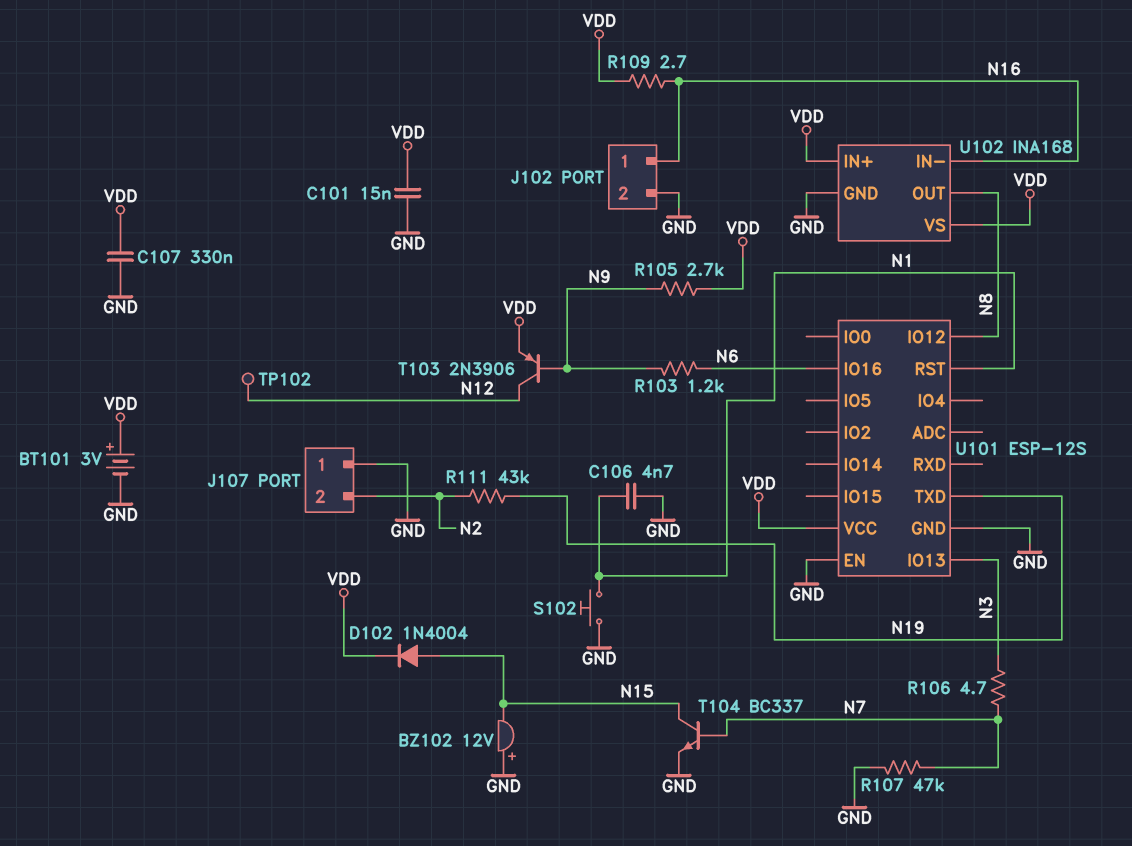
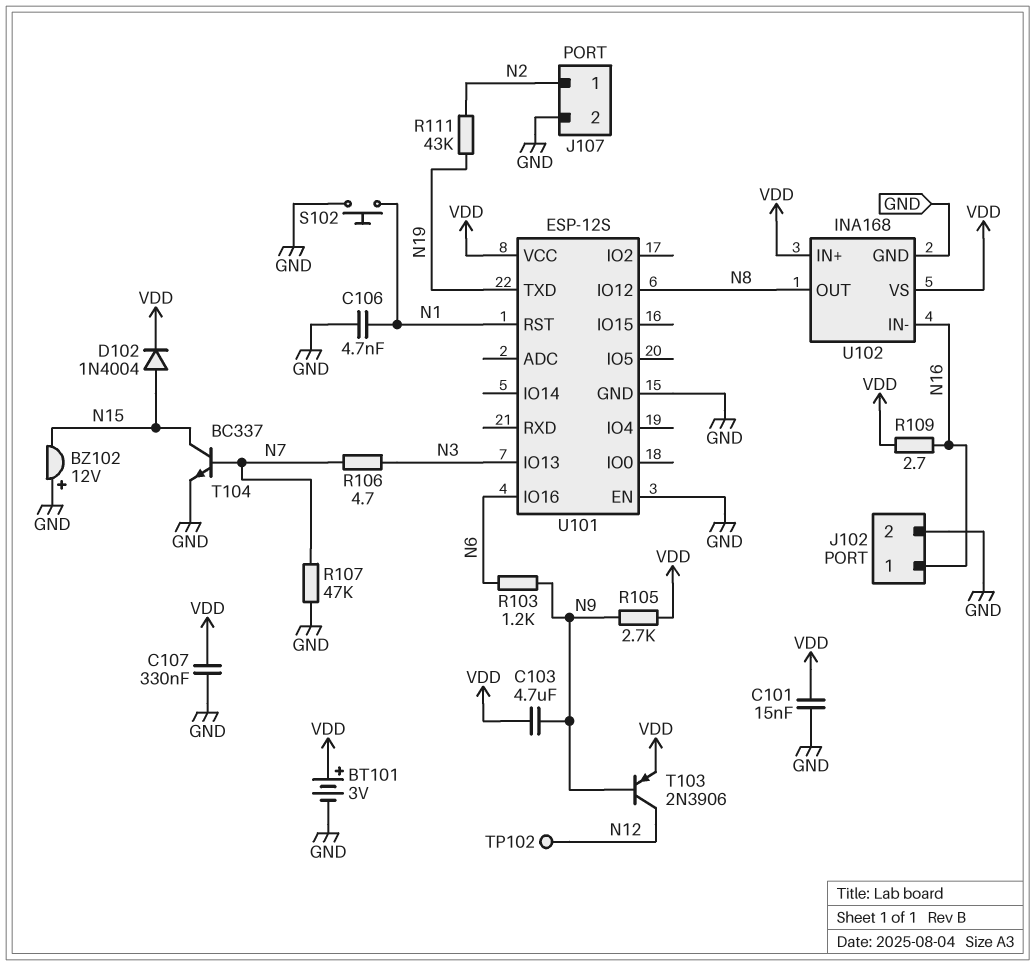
C103: none -> 4.7uF (N9, VDD)
J107 pin 1: GND -> N2
J107 pin 2: N2 -> GND

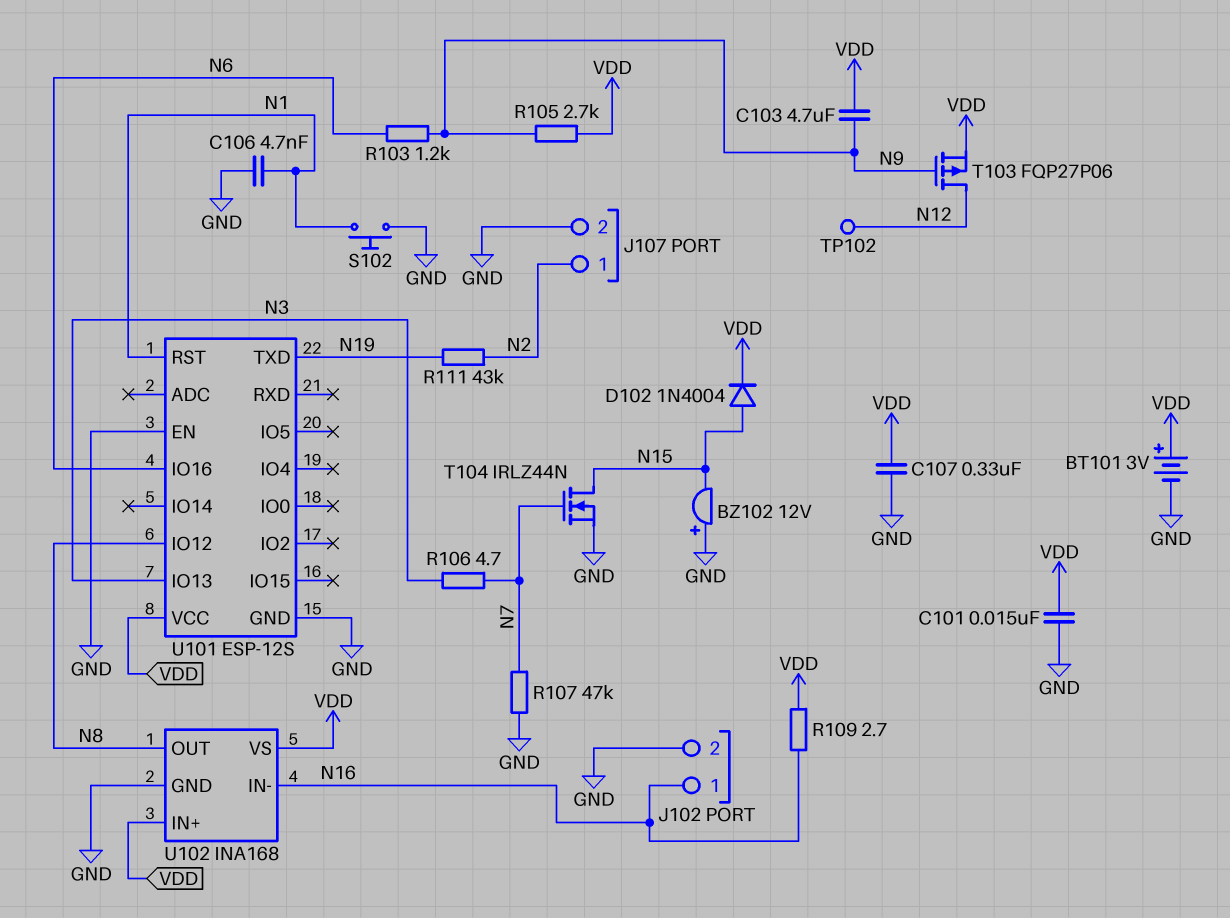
T103: PNP 2N3906 (B N9, C N12, E VDD) -> PMOS FQP27P06 (G N9, D N12, S VDD)
T104: NPN BC337 (B N7, C N15, E GND) -> NMOS IRLZ44N (G N7, D N15, S GND)

